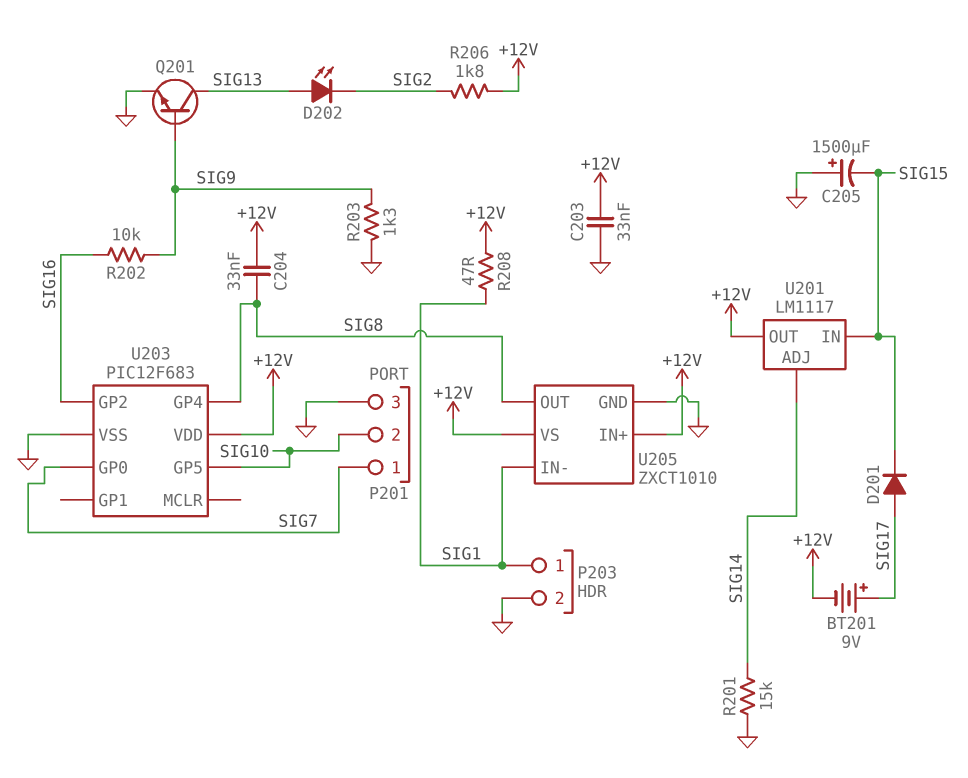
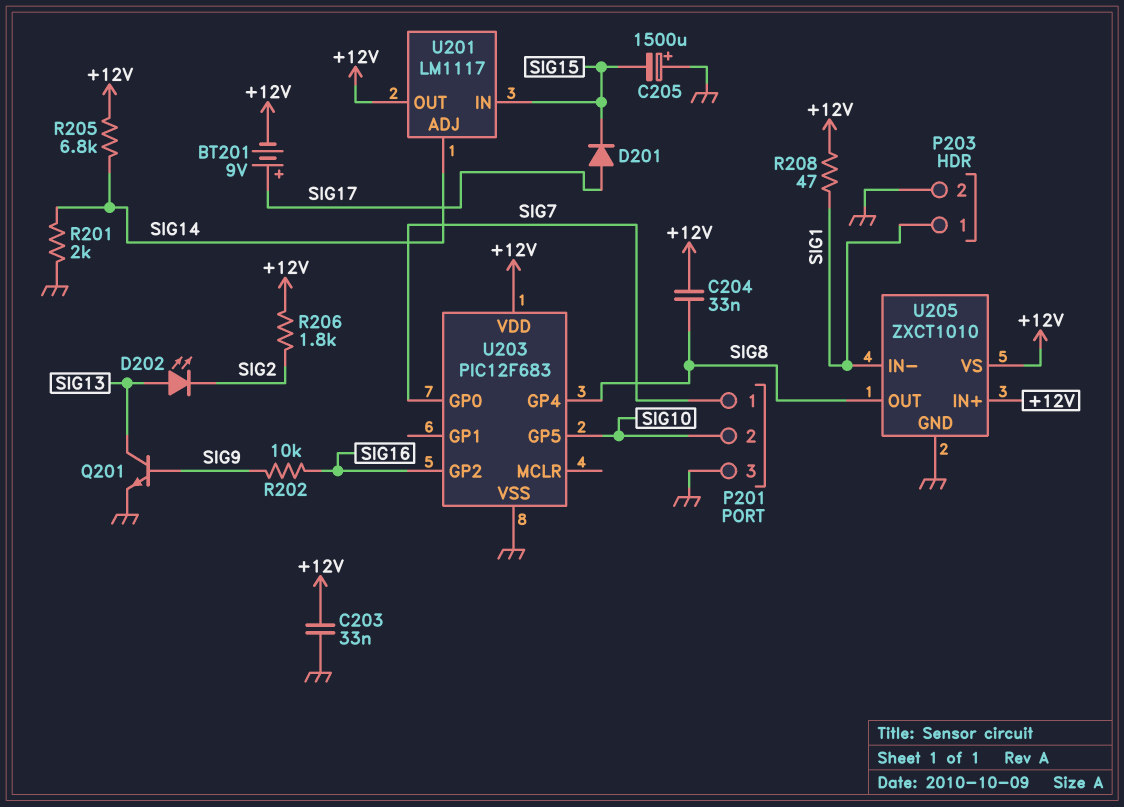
R201: 15k (GND, SIG14) -> 2k (GND, SIG14)
R203: 1.3k (GND, SIG9) -> none
R205: none -> 6.8k (+12V, SIG14)

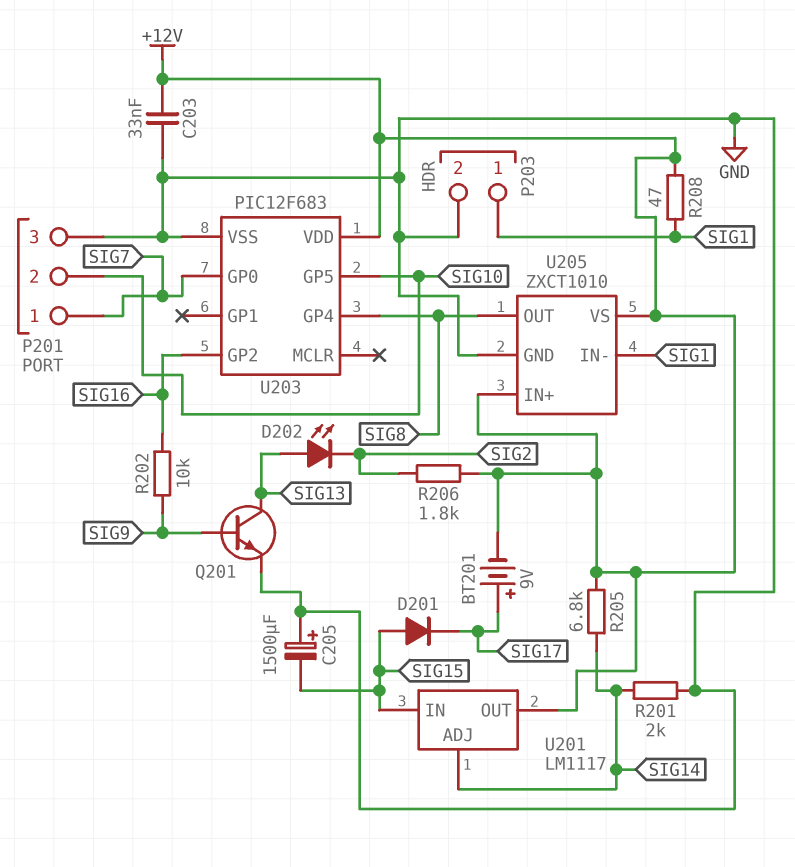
C204: 33nF (+12V, SIG8) -> none
D201: diode (A SIG17, K SIG15) -> diode (A SIG15, K SIG17)

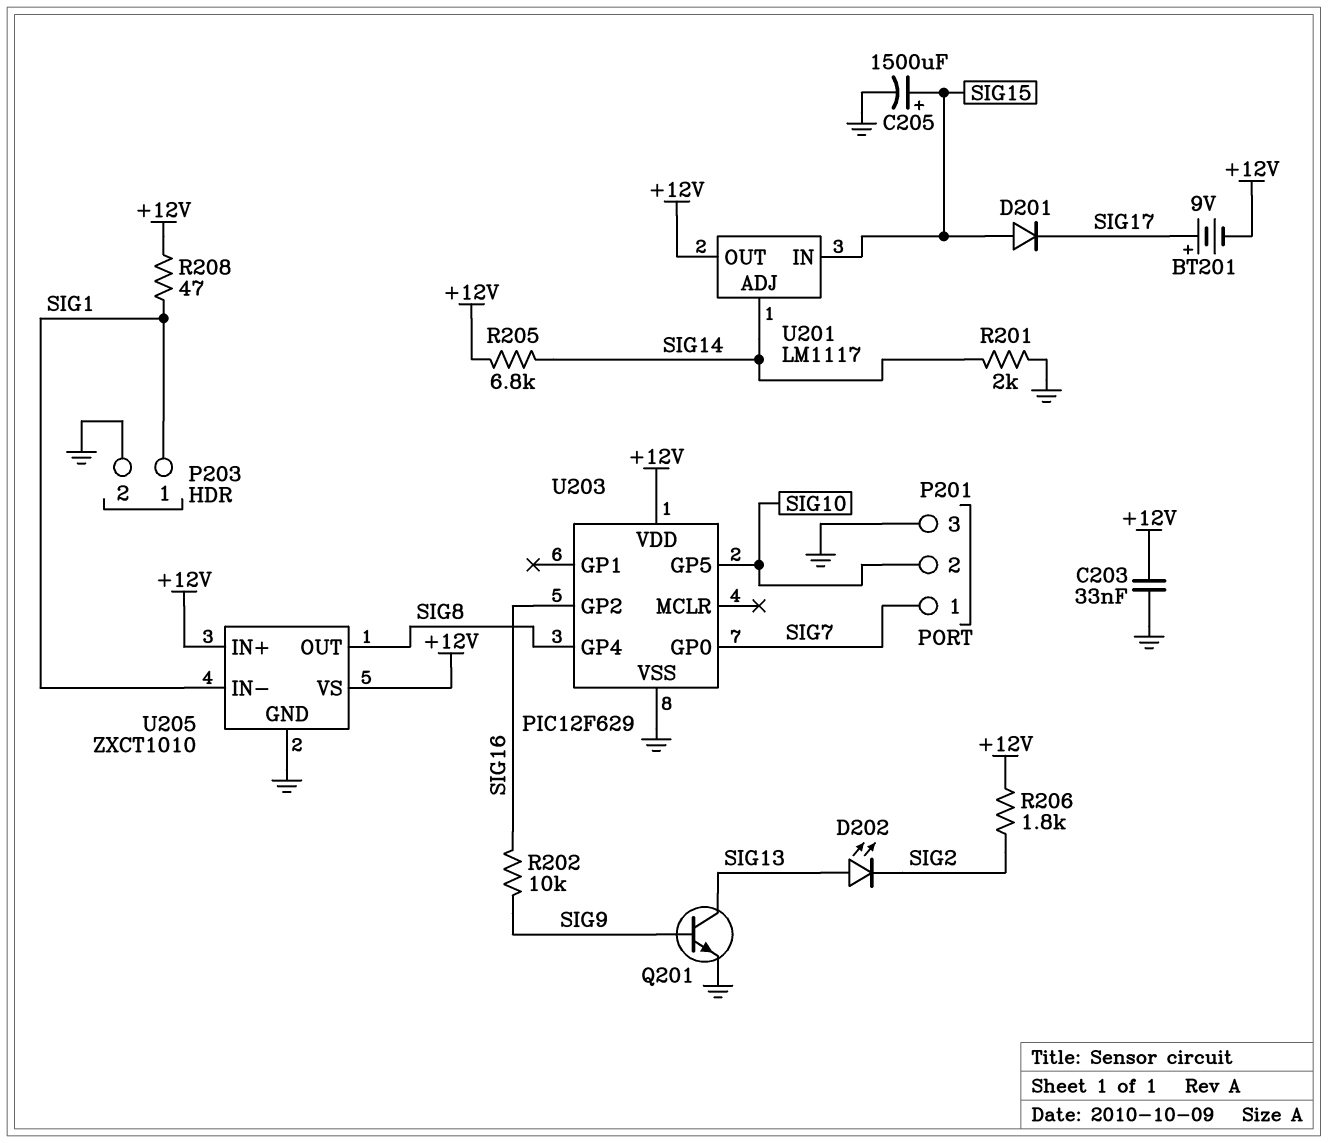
C205: 1500uF (plus GND, minus SIG15) -> 1500uF (plus SIG15, minus GND)
U203: PIC12F683 -> PIC12F629

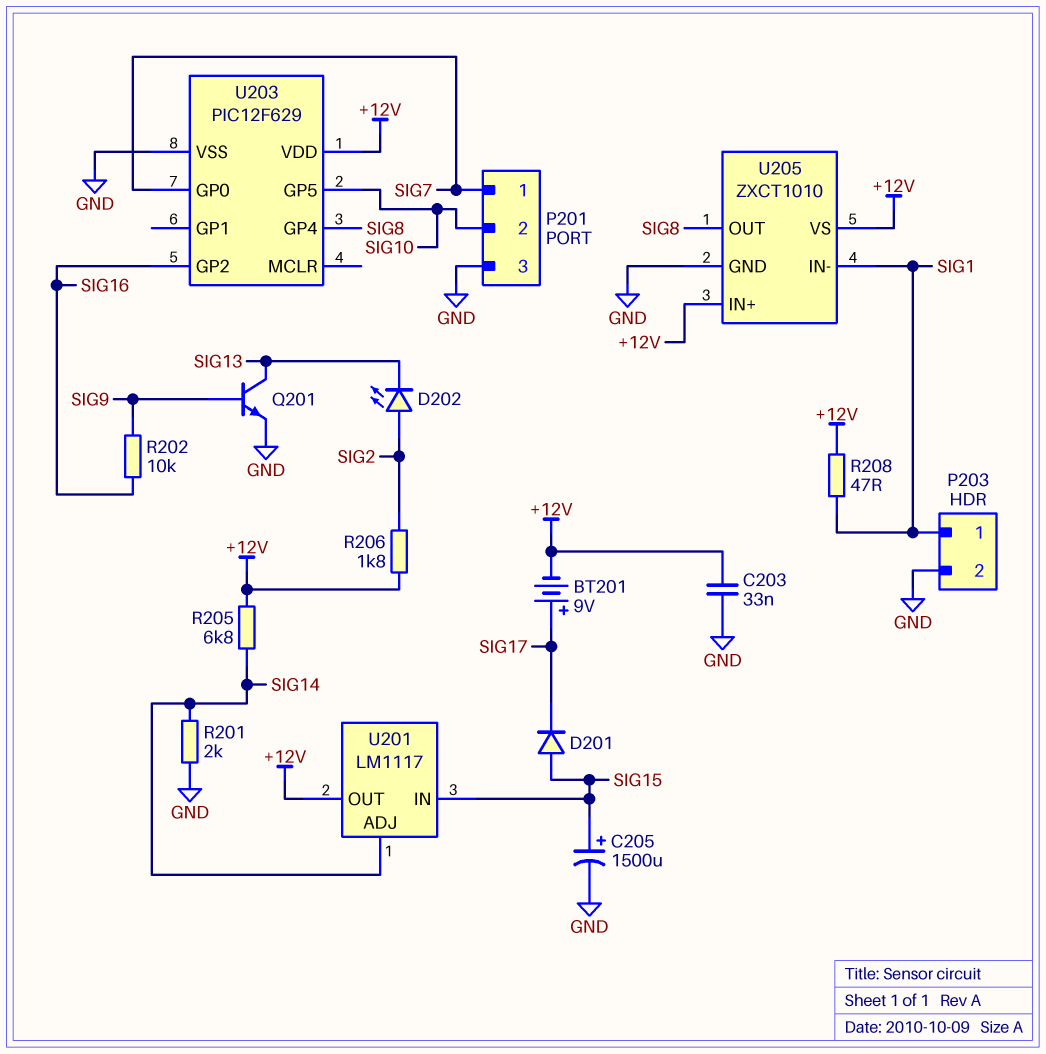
D202: LED (A SIG13, K SIG2) -> LED (A SIG2, K SIG13)

